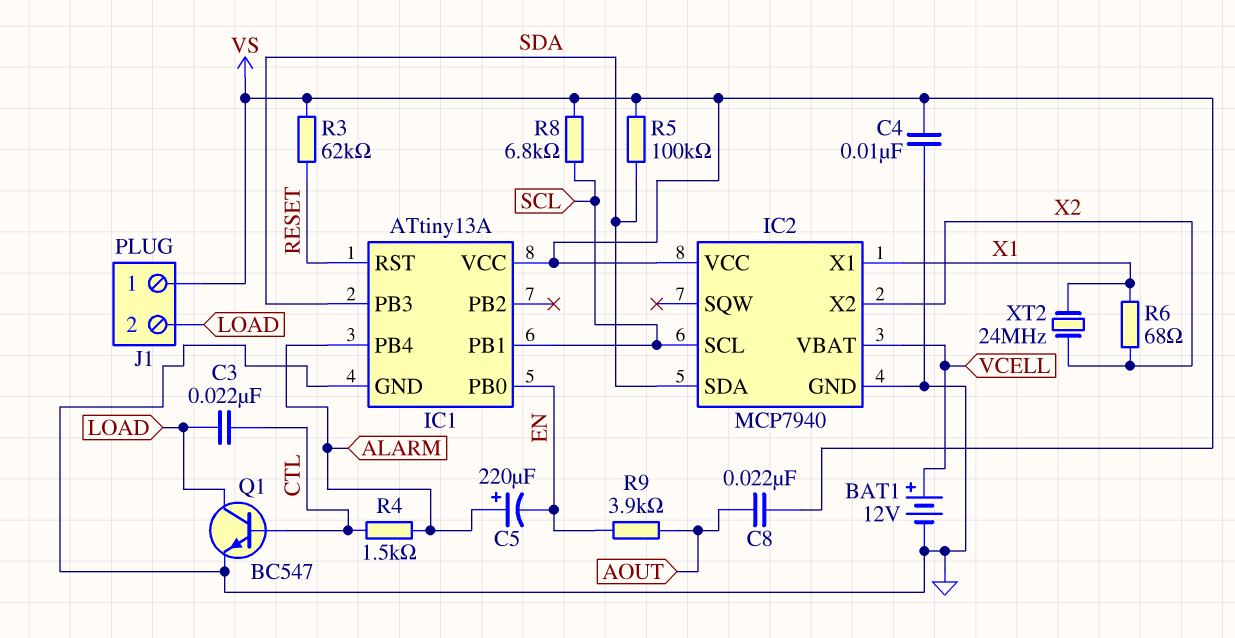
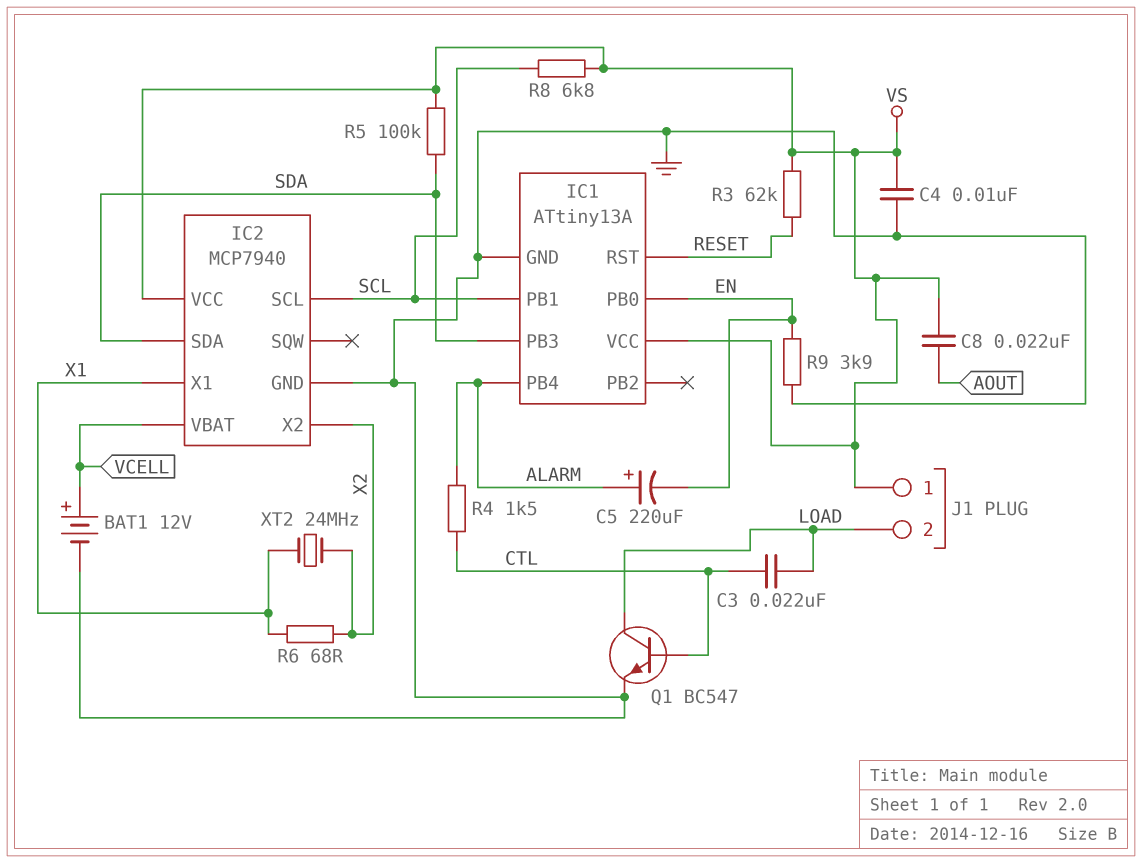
R9: 3.9k (AOUT, EN) -> 3.9k (EN, GND)

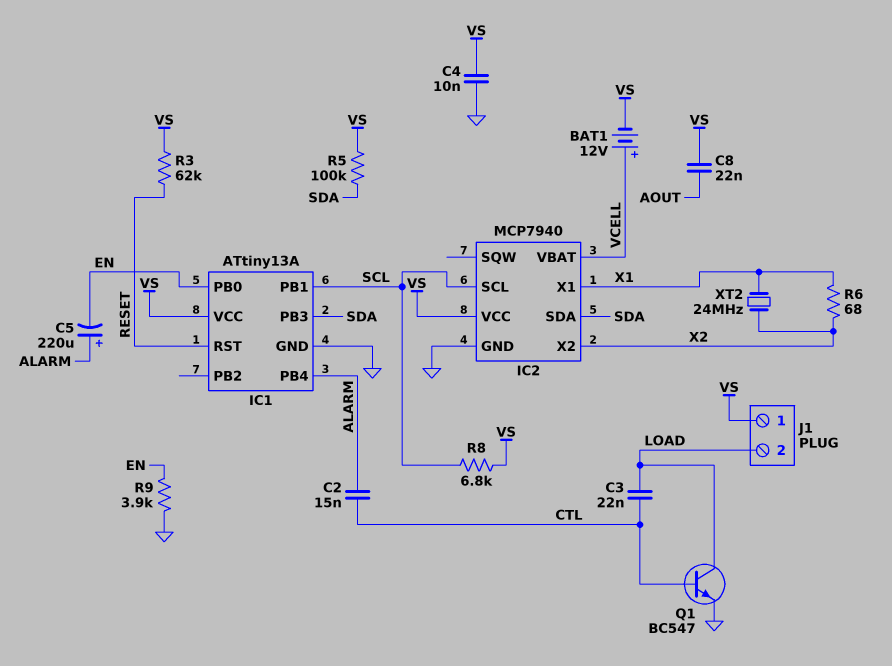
BAT1: 12V (plus VCELL, minus GND) -> 12V (plus VCELL, minus VS)
C2: none -> 15nF (ALARM, CTL)
R4: 1.5k (ALARM, CTL) -> none

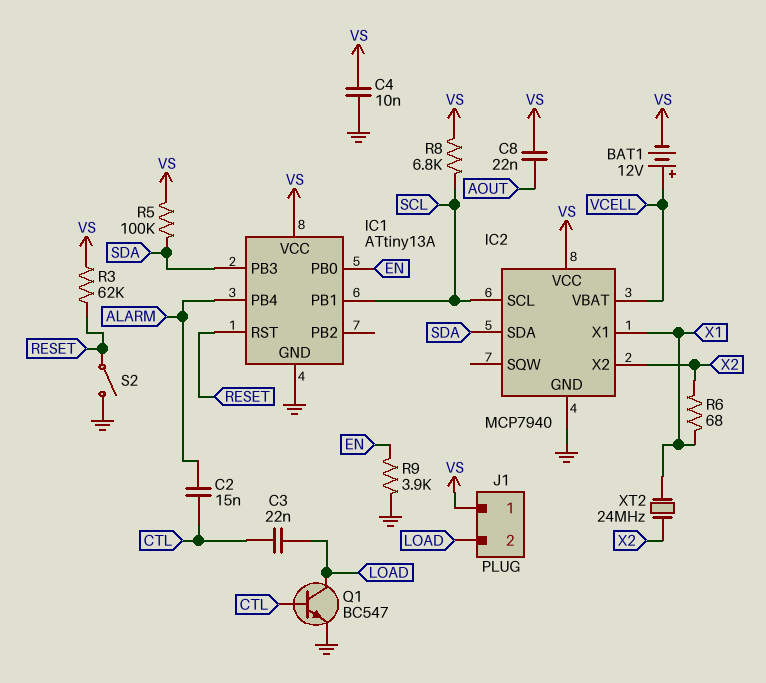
C5: 220uF (plus ALARM, minus EN) -> none
S2: none -> switch (GND, RESET)

